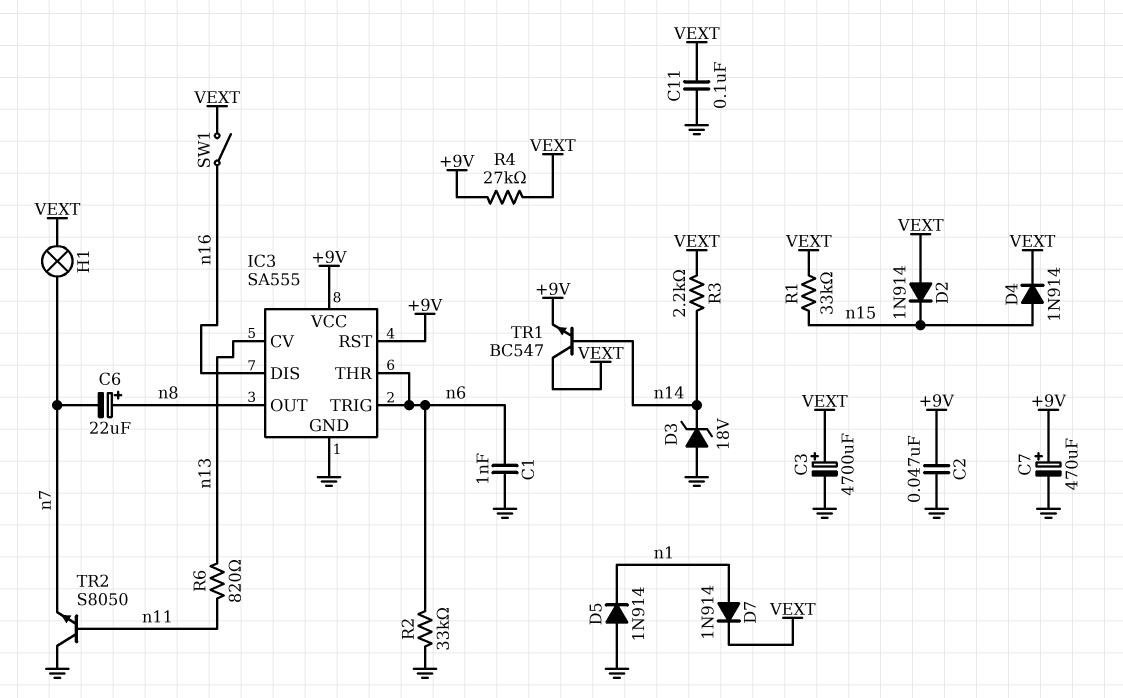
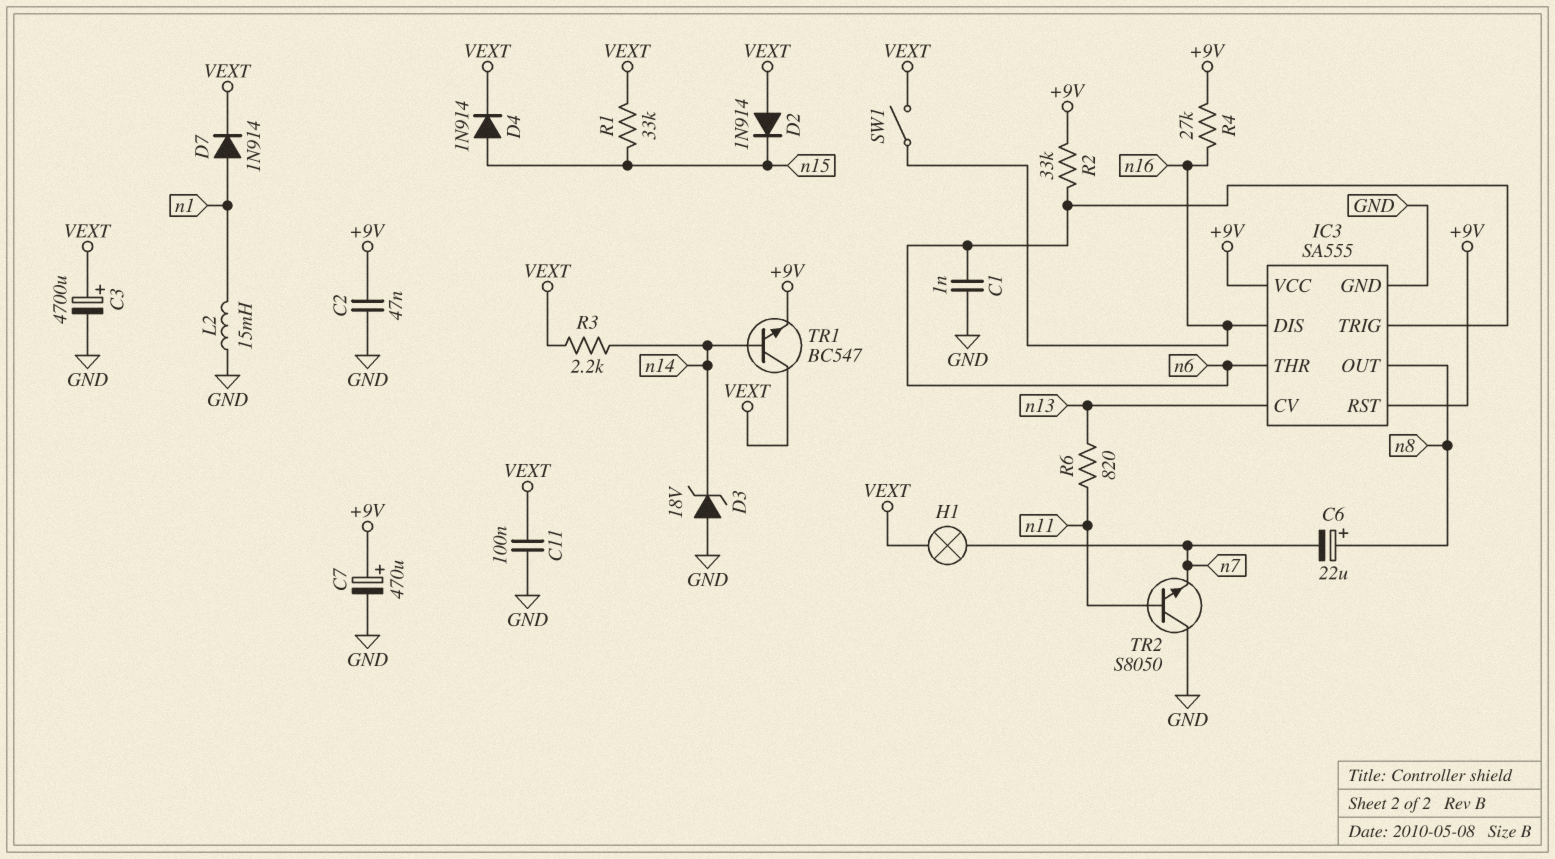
D5: diode 1N914 (A GND, K n1) -> none
L2: none -> 15mH (GND, n1)
R2: 33k (GND, n6) -> 33k (+9V, n6)
R4: 27k (+9V, VEXT) -> 27k (+9V, n16)

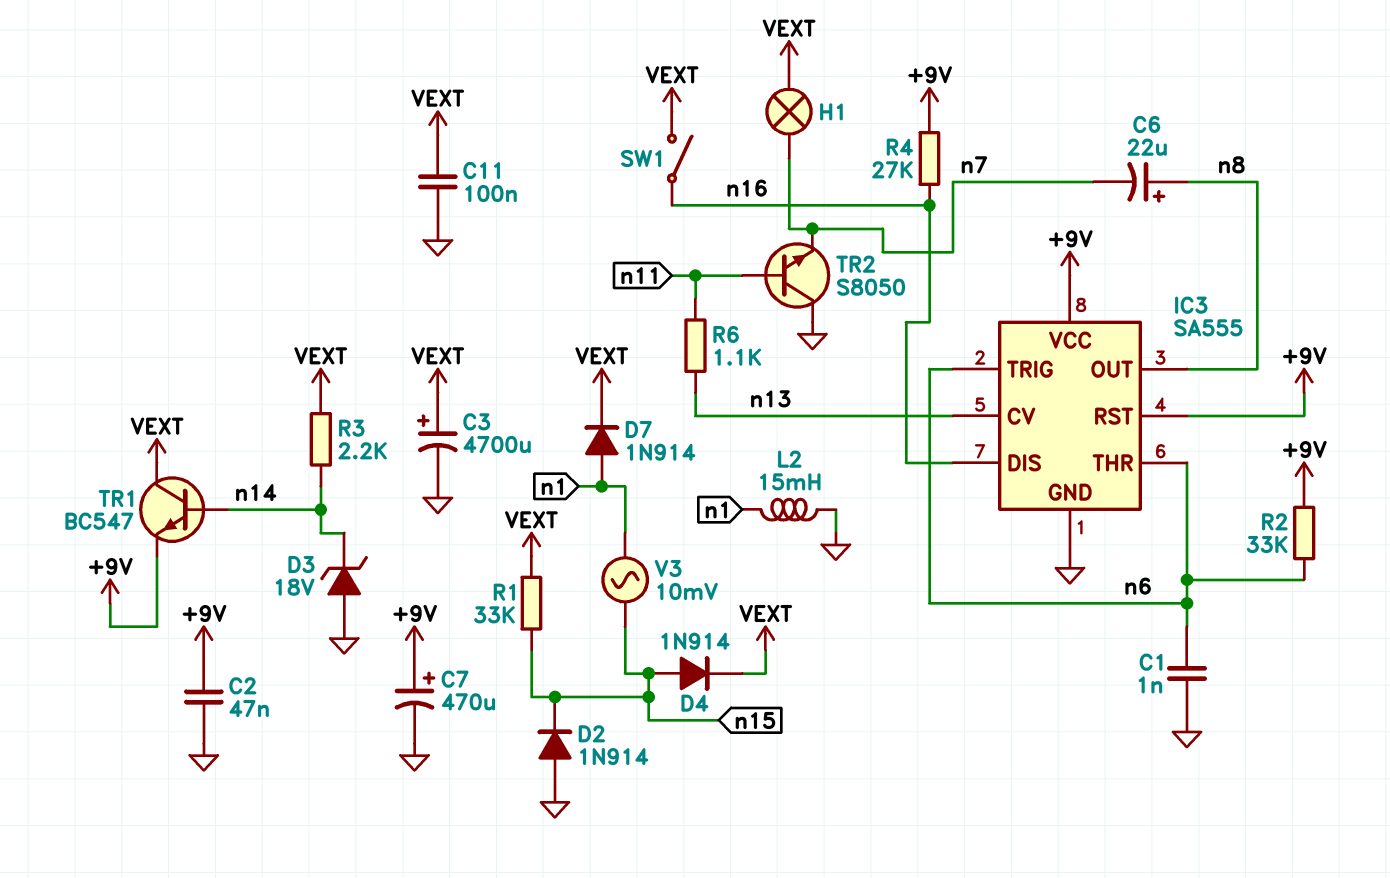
D2: diode 1N914 (A VEXT, K n15) -> diode 1N914 (A GND, K n15)
R6: 820 (n11, n13) -> 1.1k (n11, n13)
V3: none -> AC 10mV (n1, n15)

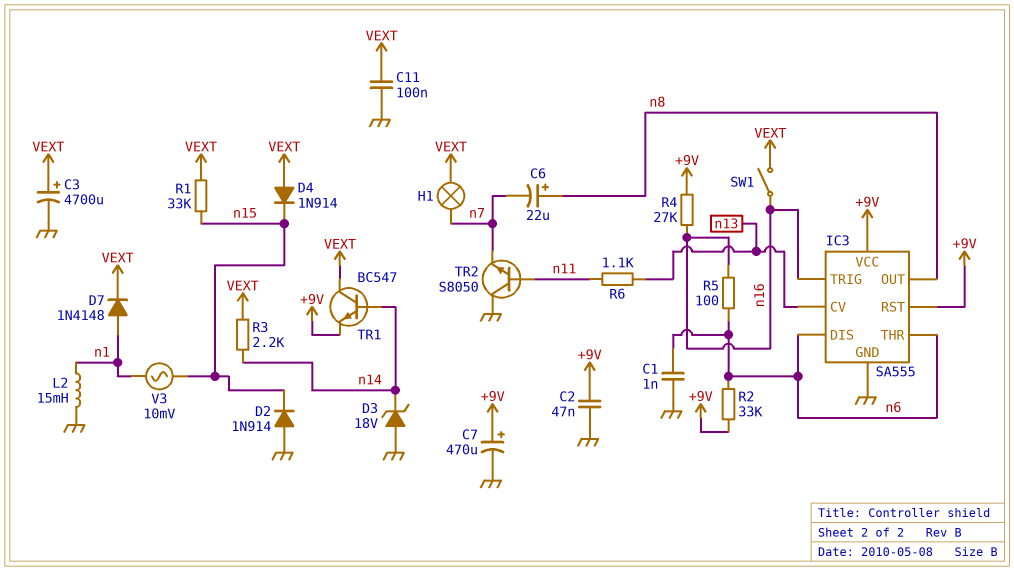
D4: diode 1N914 (A n15, K VEXT) -> diode 1N914 (A VEXT, K n15)
D7: diode 1N914 (A n1, K VEXT) -> diode 1N4148 (A n1, K VEXT)
IC3 pin DIS: n16 -> n6
IC3 pin TRIG: n6 -> n16
R5: none -> 100 (n6, n16)

